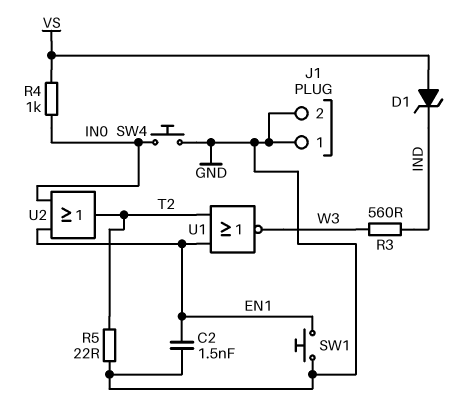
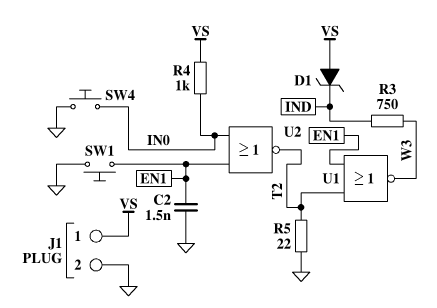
J1 pin 1: GND -> VS
R3: 560 (IND, W3) -> 750 (IND, W3)
U2: OR (in EN1, in IN0, out T2) -> NOR (in EN1, in IN0, out T2)

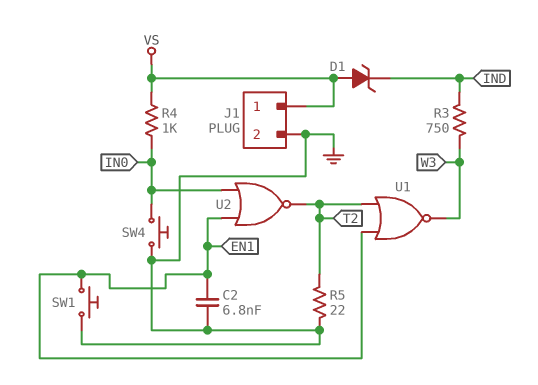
C2: 1.5nF (EN1, GND) -> 6.8nF (EN1, GND)

